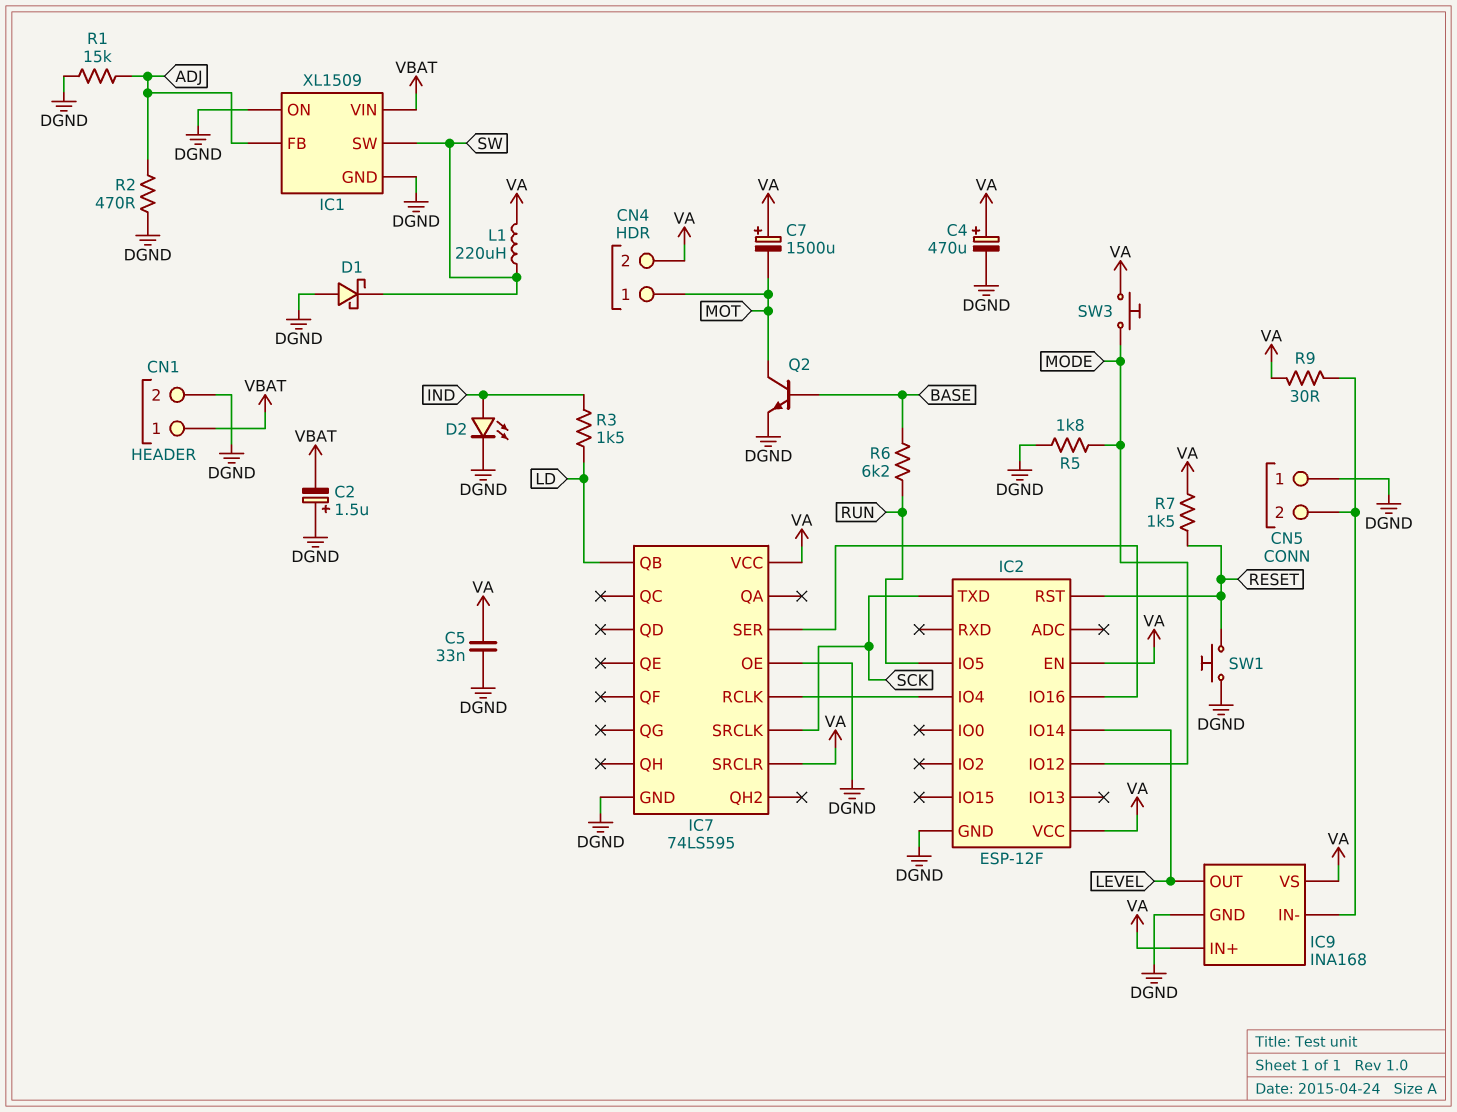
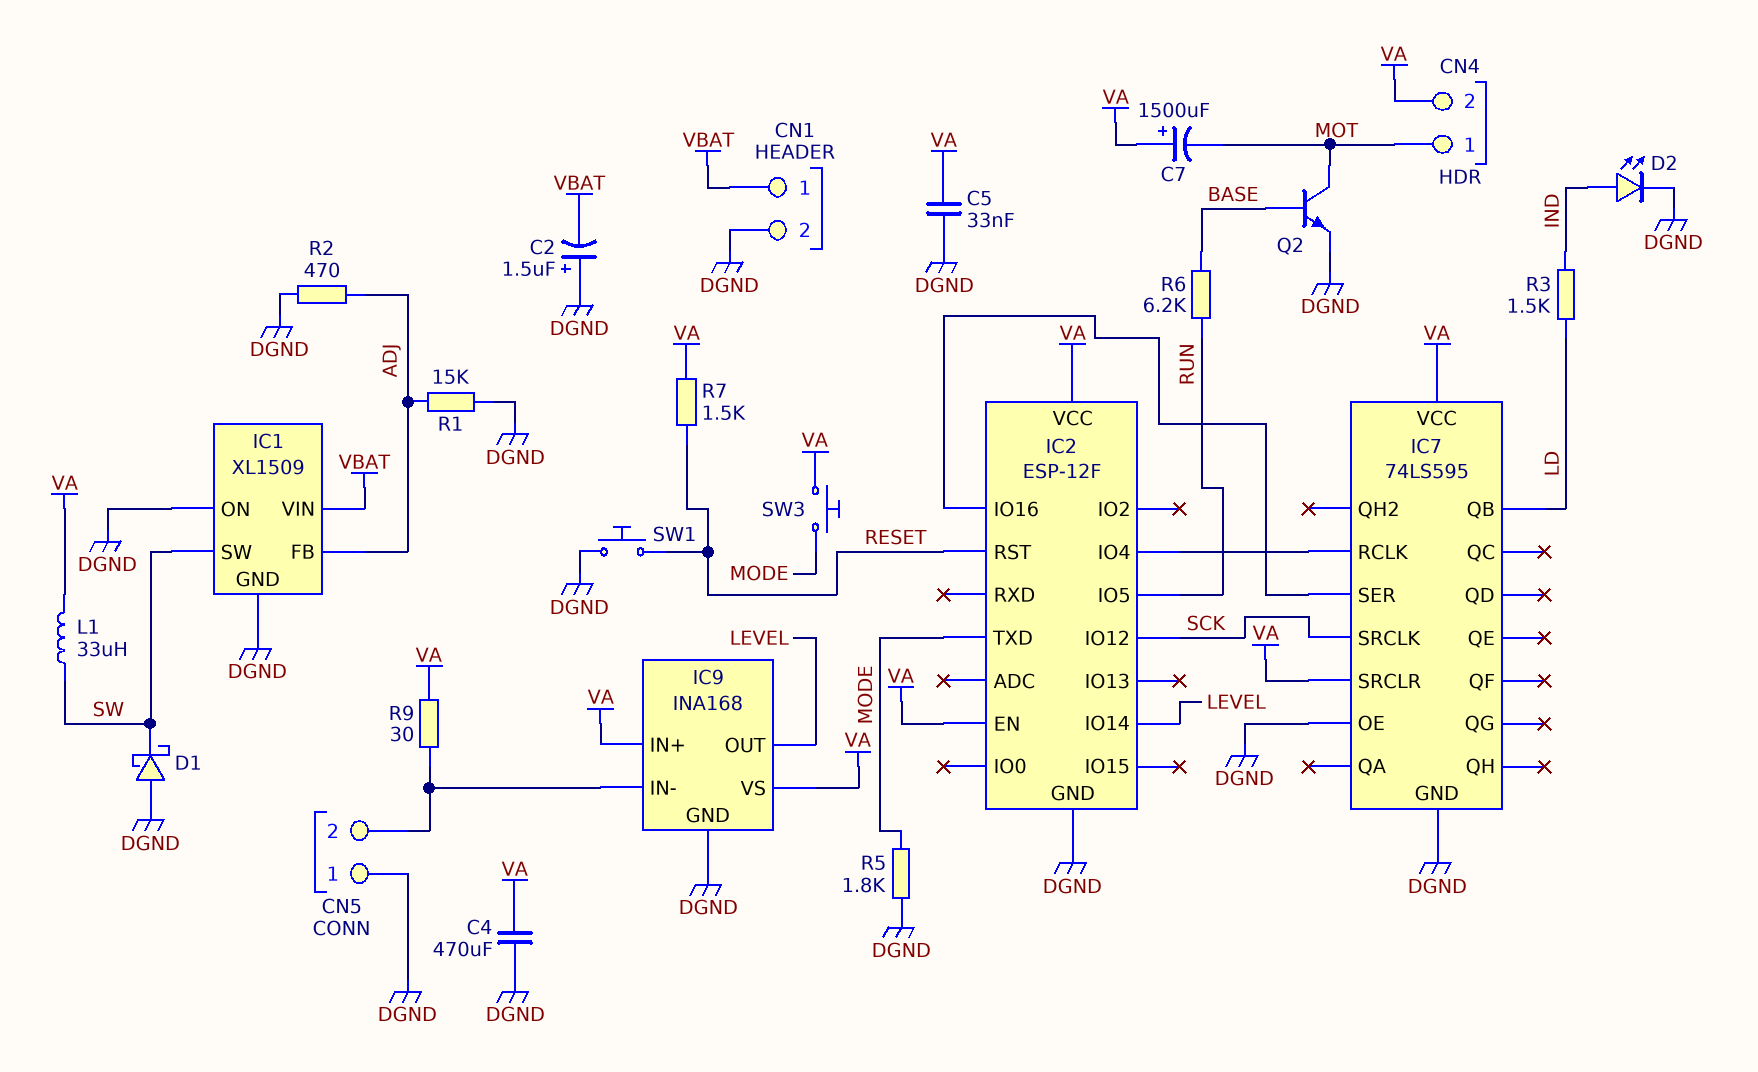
C4: 470uF (plus VA, minus DGND) -> 470uF (DGND, VA)
IC2 pin IO12: MODE -> SCK
IC2 pin TXD: SCK -> MODE
L1: 220uH (SW, VA) -> 33uH (SW, VA)

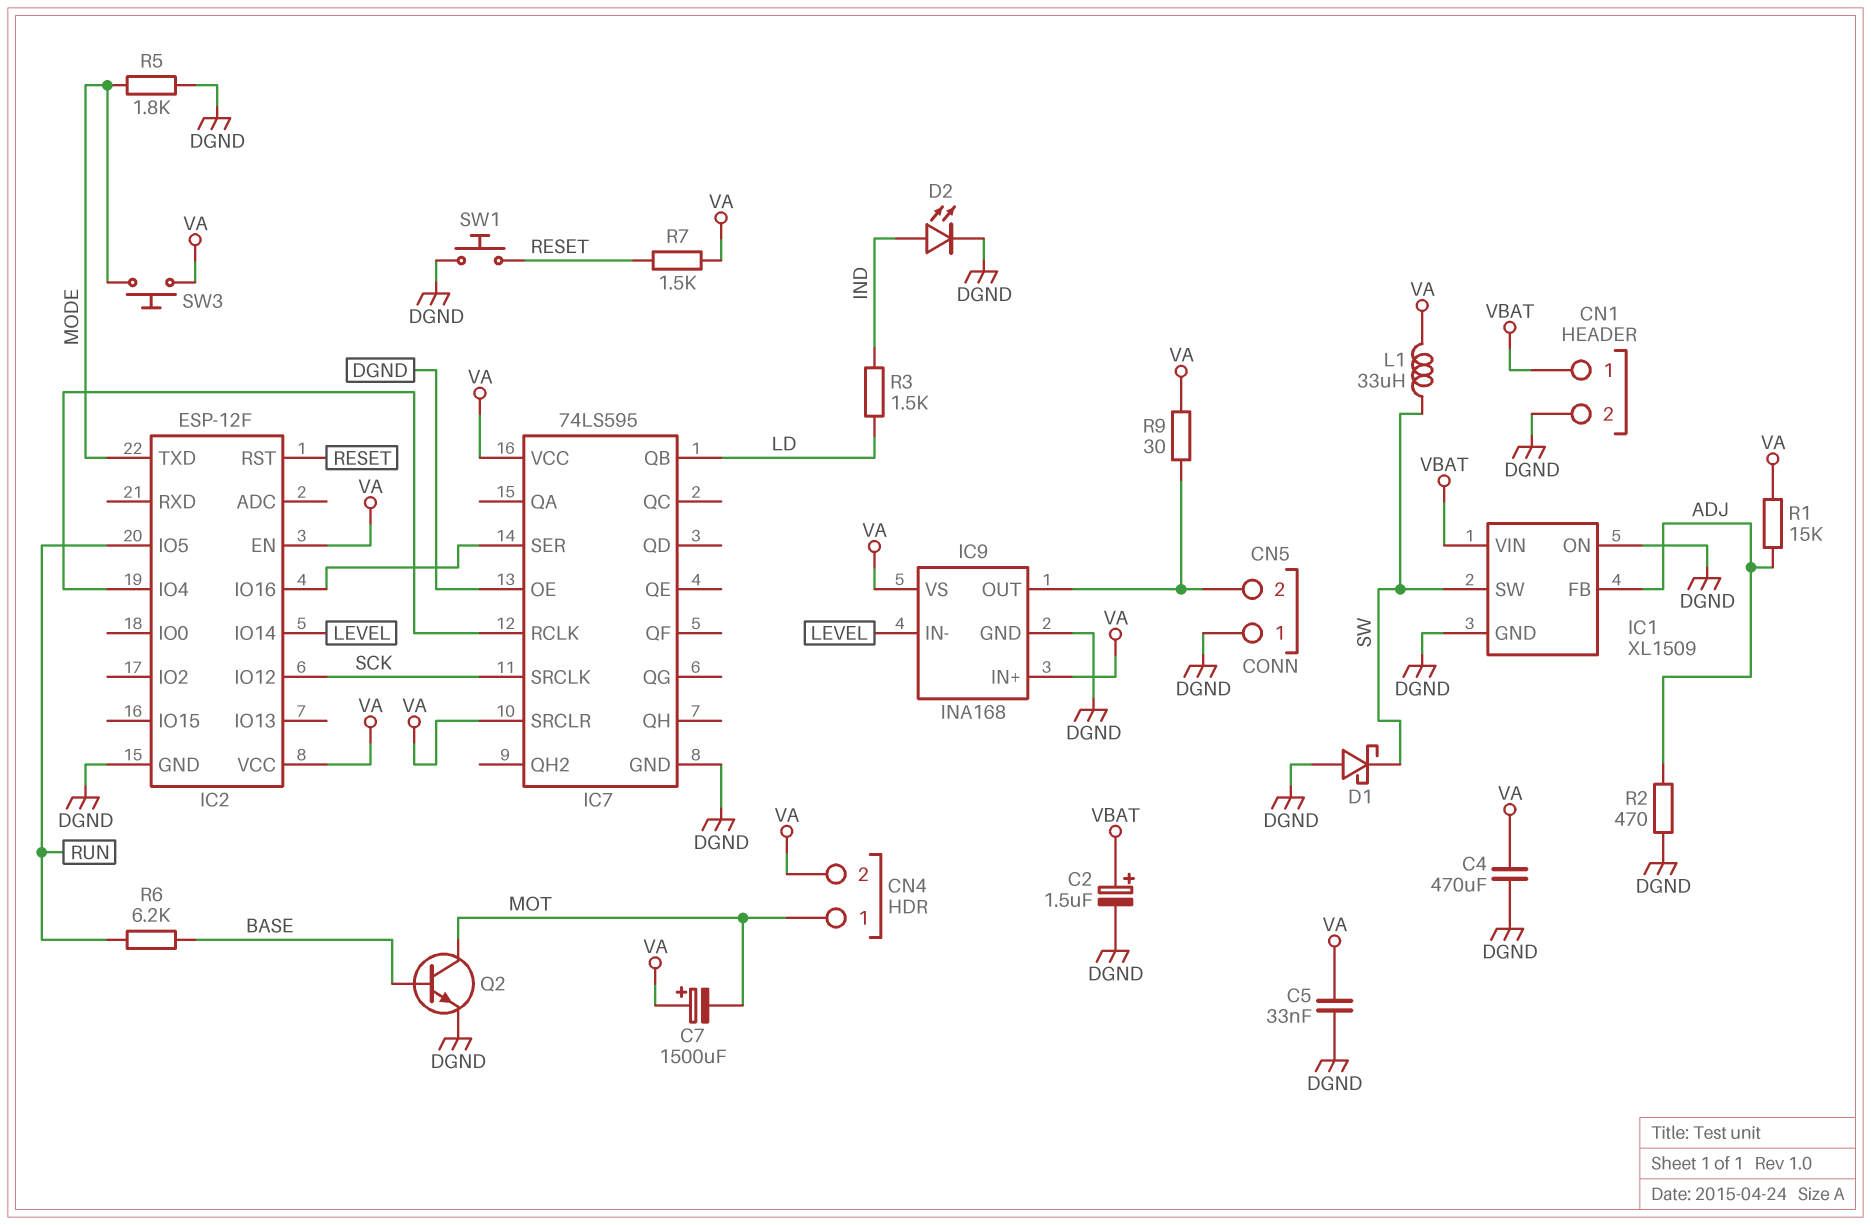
C2: 1.5uF (plus DGND, minus VBAT) -> 1.5uF (plus VBAT, minus DGND)
IC9 pin IN-: CN5/2 -> LEVEL
IC9 pin OUT: LEVEL -> CN5/2
R1: 15k (ADJ, DGND) -> 15k (ADJ, VA)

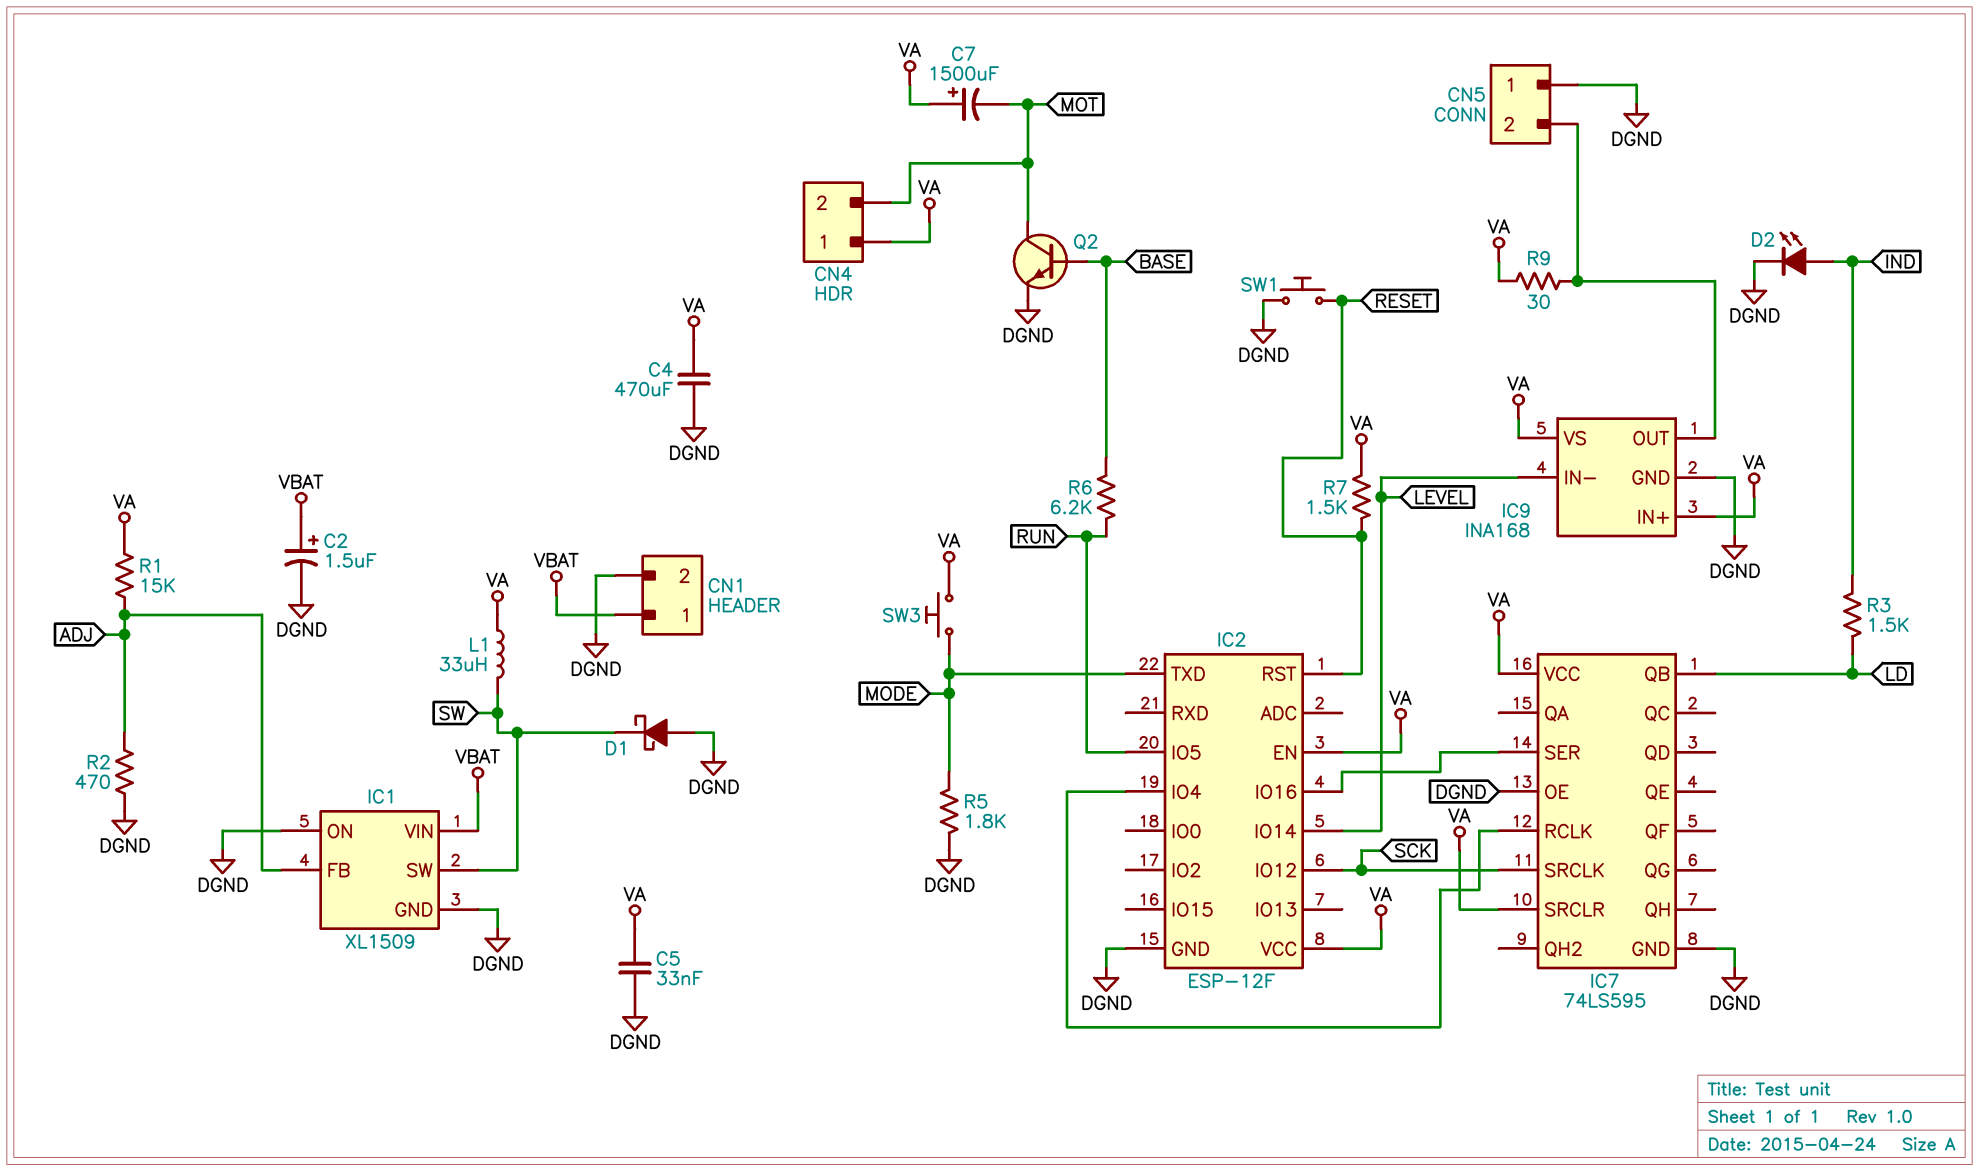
CN4 pin 1: MOT -> VA
CN4 pin 2: VA -> MOT

